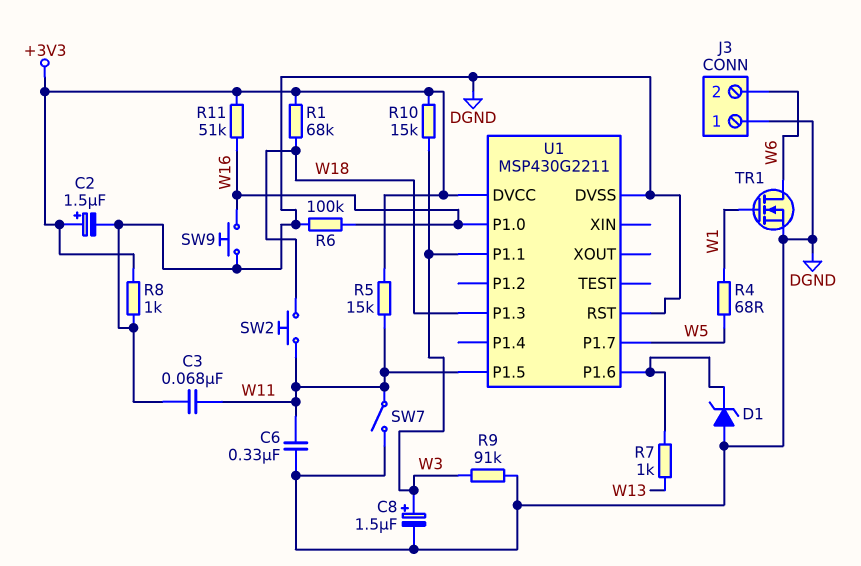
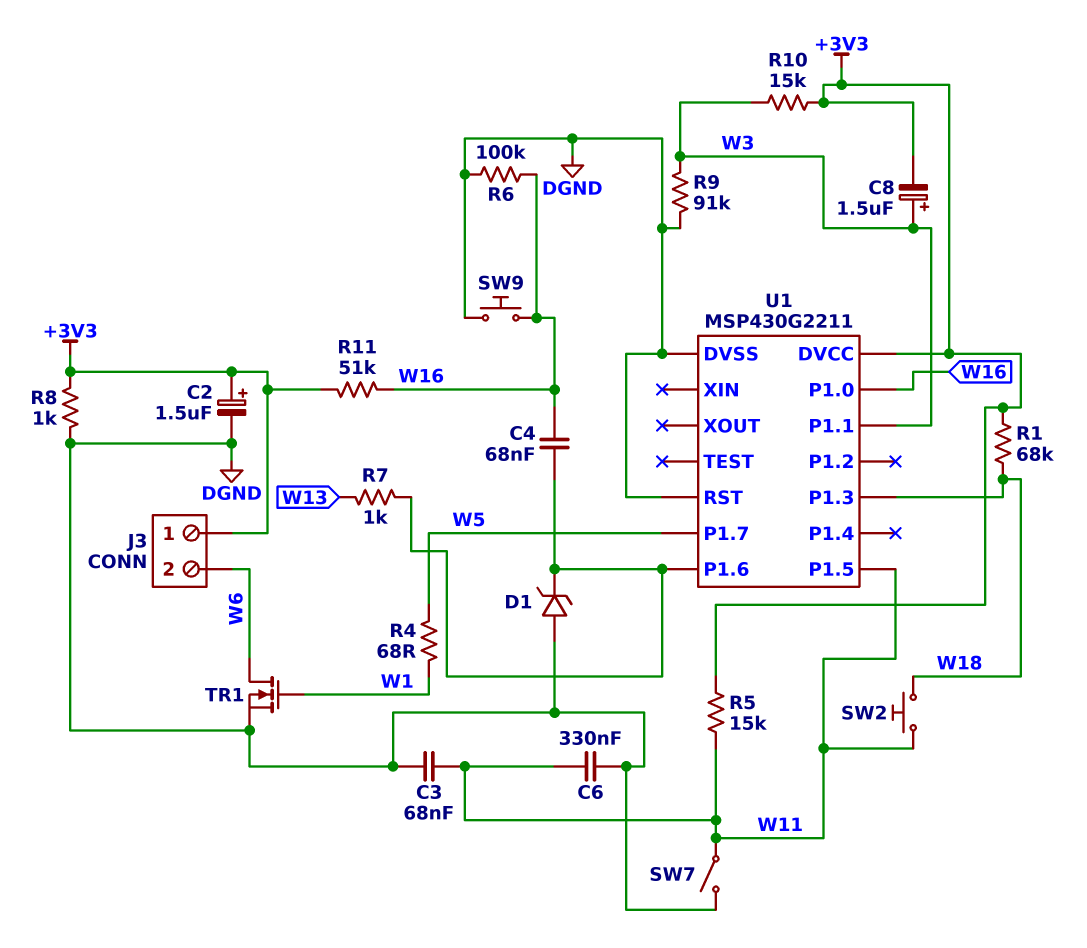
C4: none -> 68nF (U1/P1.6, W16)
C8: 1.5uF (plus W3, minus DGND) -> 1.5uF (plus W3, minus +3V3)
J3 pin 1: DGND -> +3V3

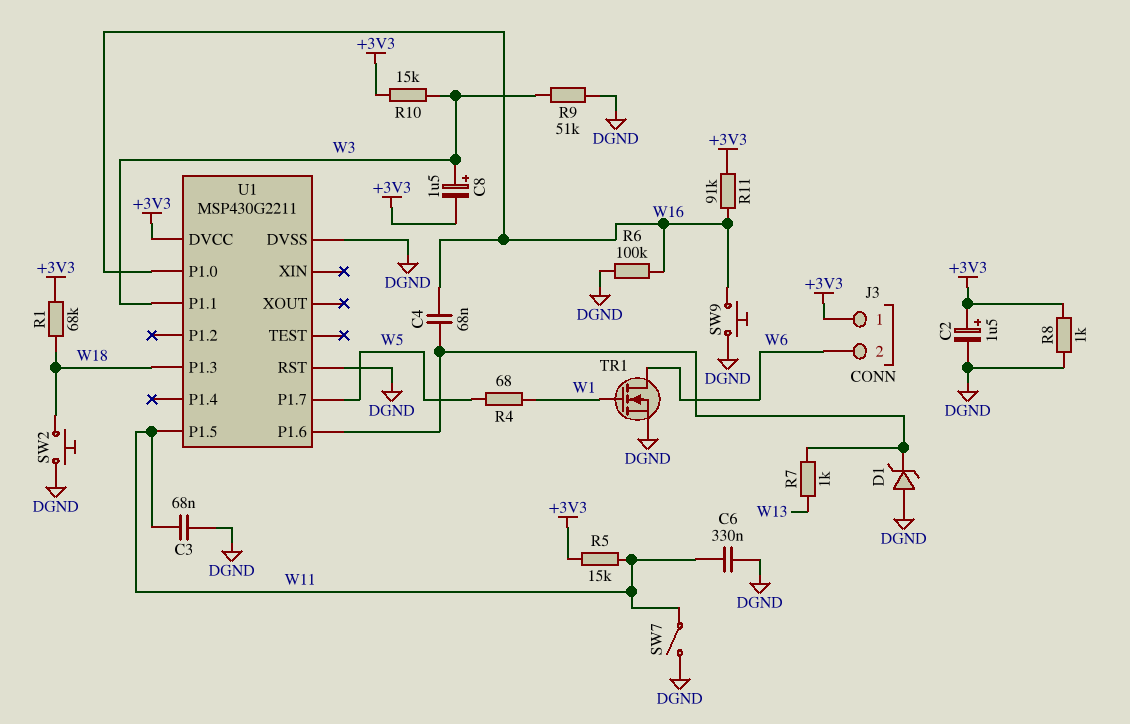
R9: 91k (DGND, W3) -> 51k (DGND, W3)
R11: 51k (+3V3, W16) -> 91k (+3V3, W16)
SW2: button (W11, W18) -> button (DGND, W18)

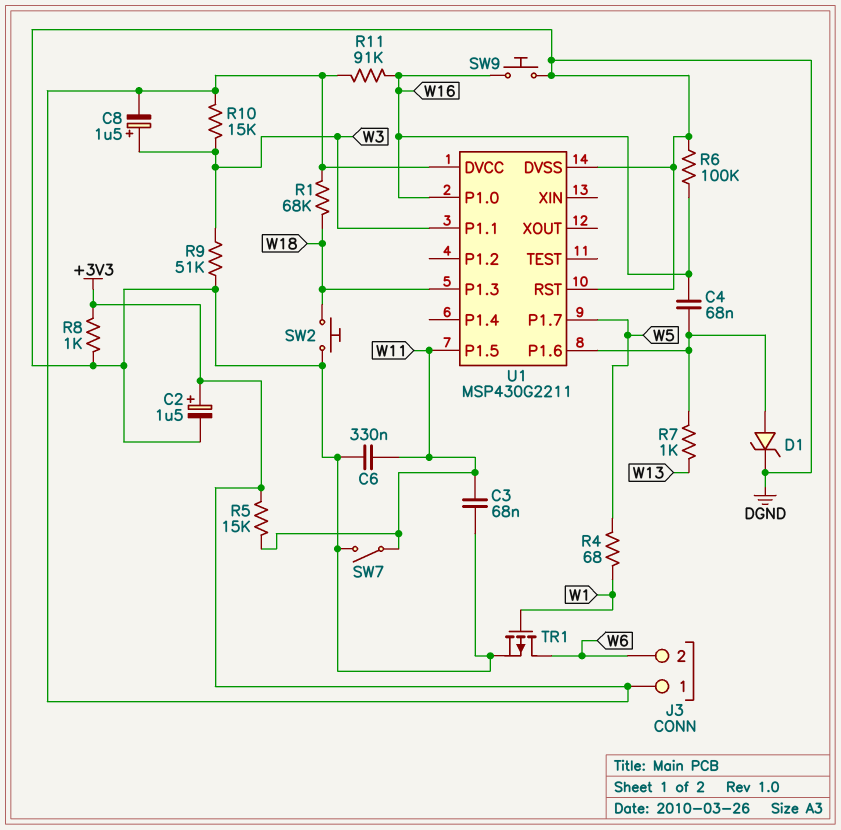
D1: zener (A DGND, K U1/P1.6) -> zener (A U1/P1.6, K DGND)
TR1: NMOS (G W1, D W6, S DGND) -> PMOS (G W1, D W6, S DGND)

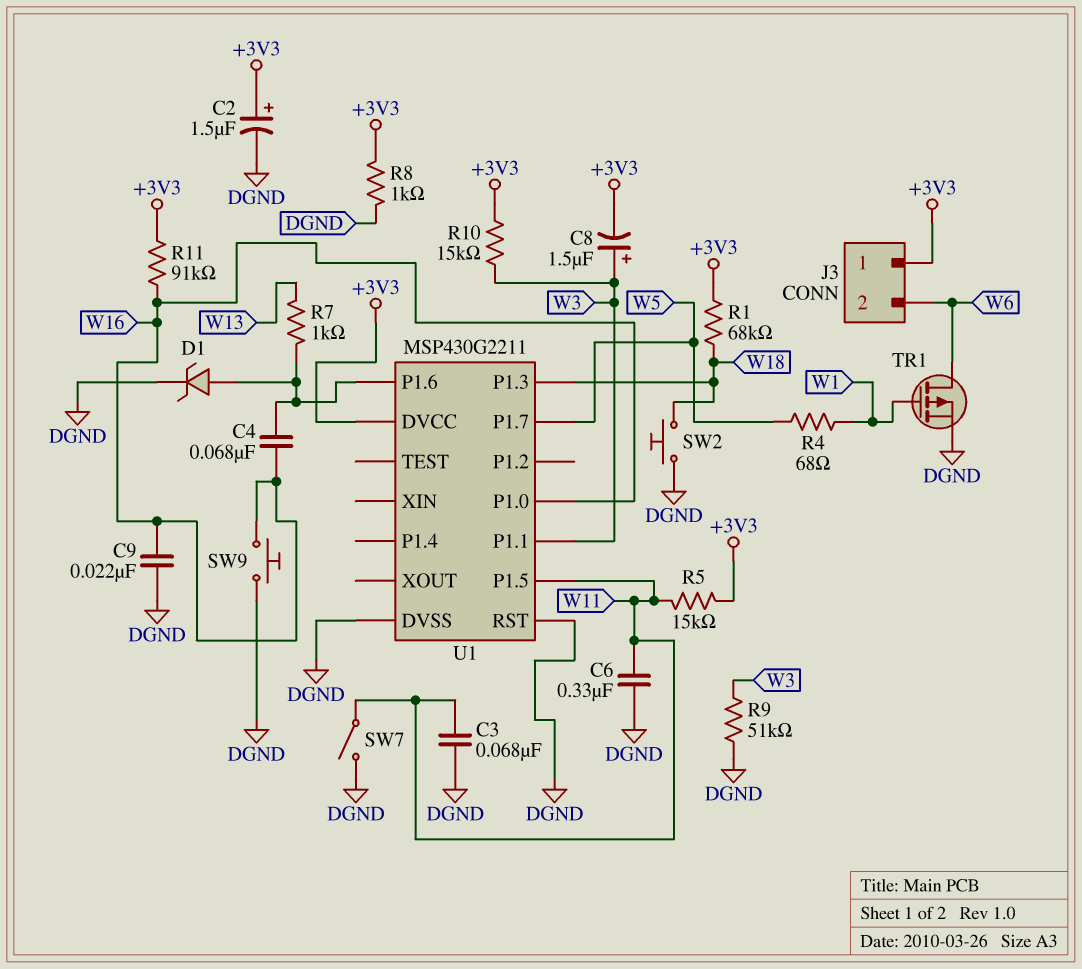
C9: none -> 22nF (DGND, W16)
R6: 100k (DGND, W16) -> none

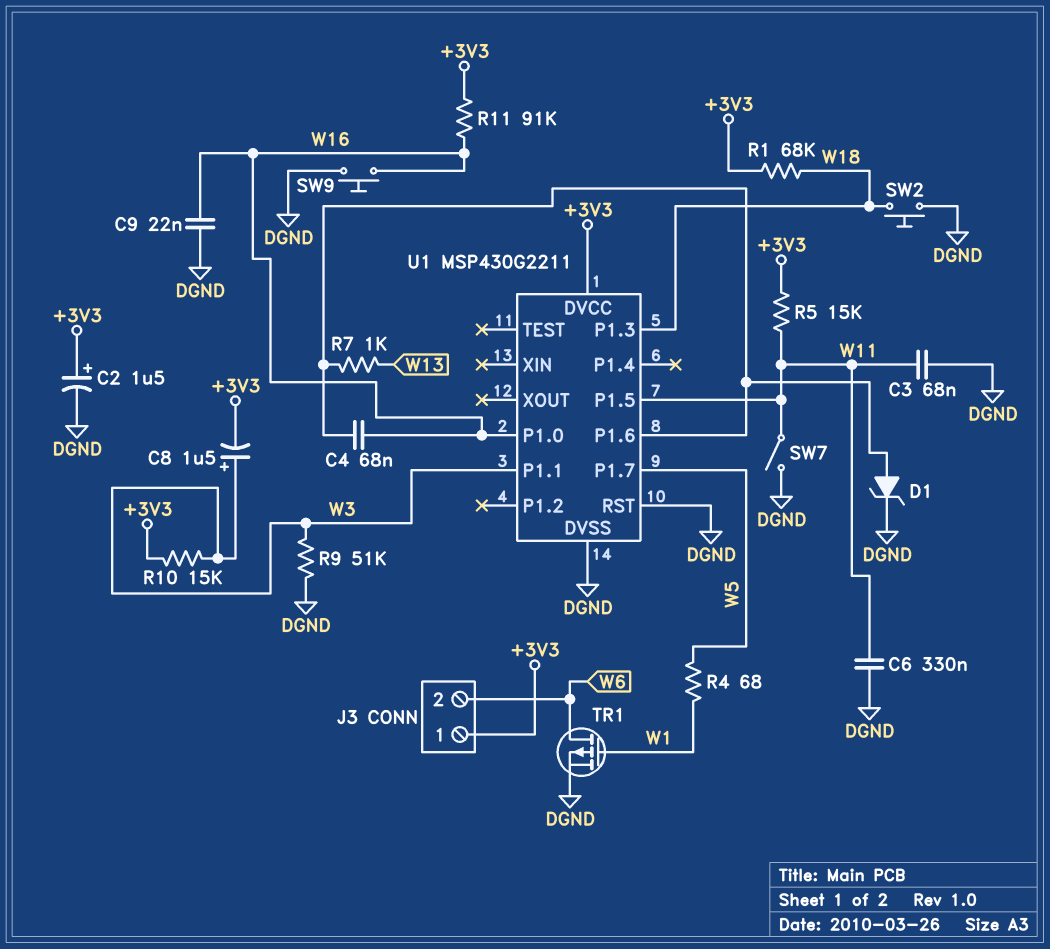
R8: 1k (+3V3, DGND) -> none

